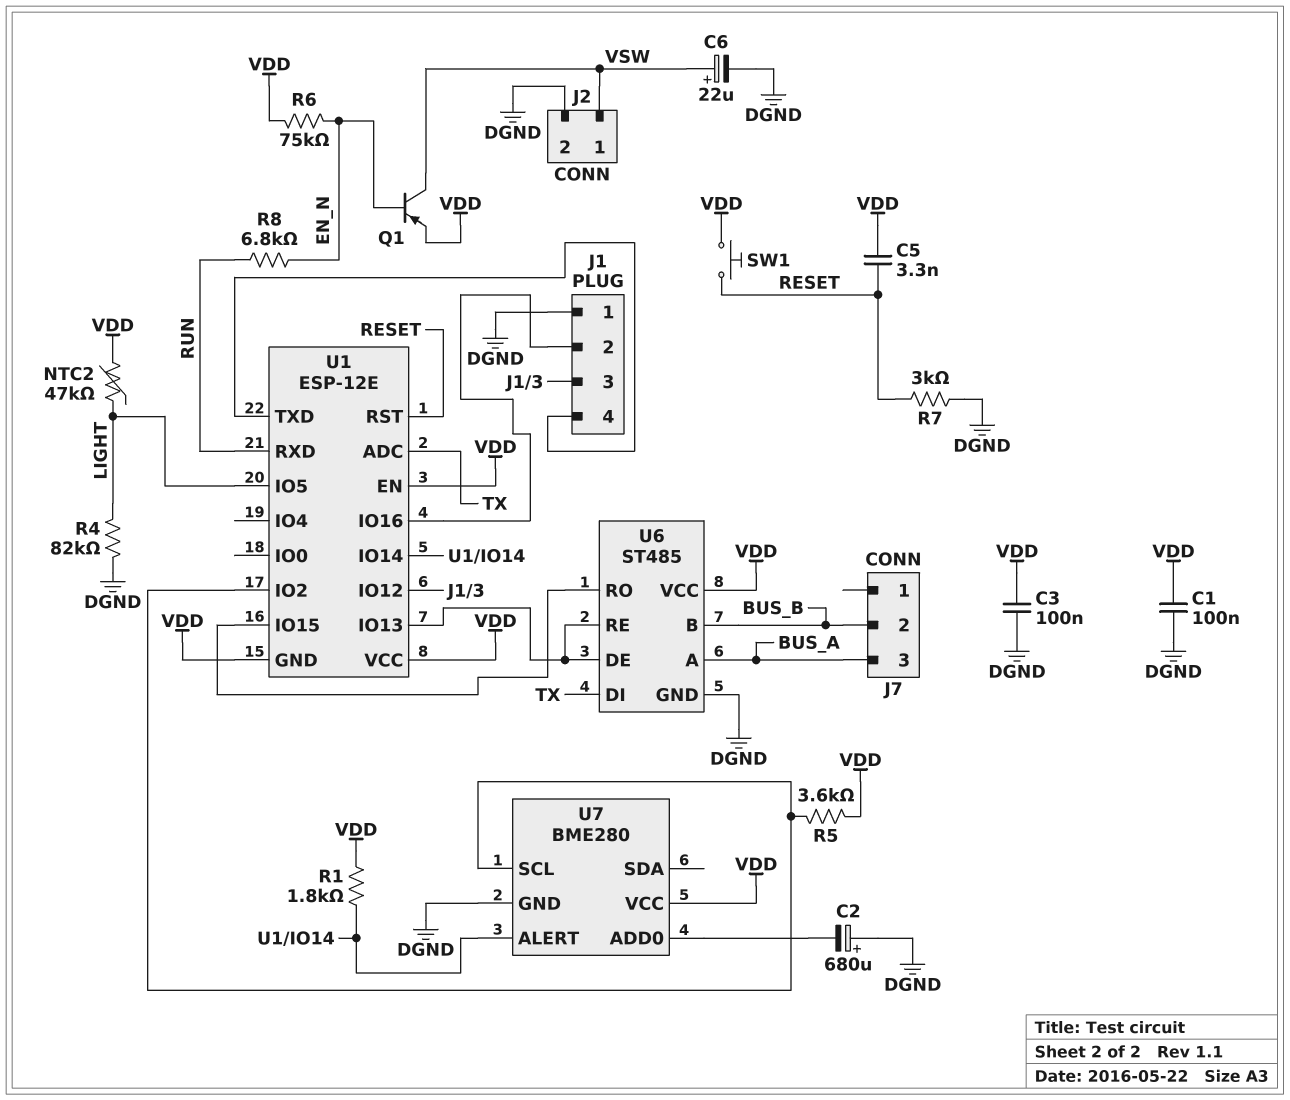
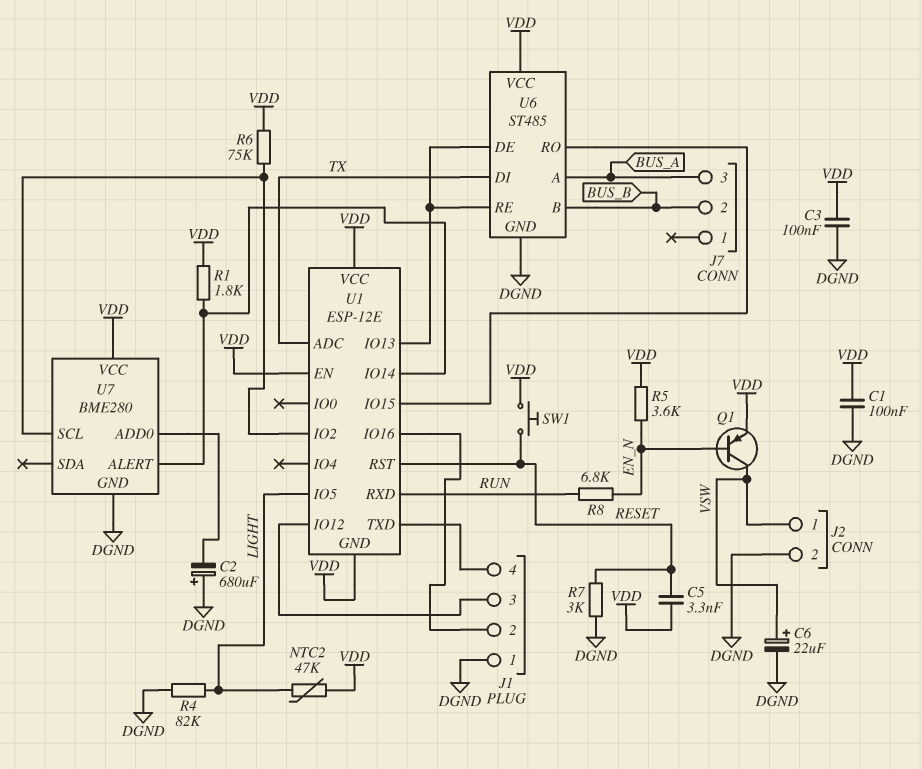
R5: 3.6k (U1/IO2, VDD) -> 3.6k (EN_N, VDD)
R6: 75k (EN_N, VDD) -> 75k (U1/IO2, VDD)

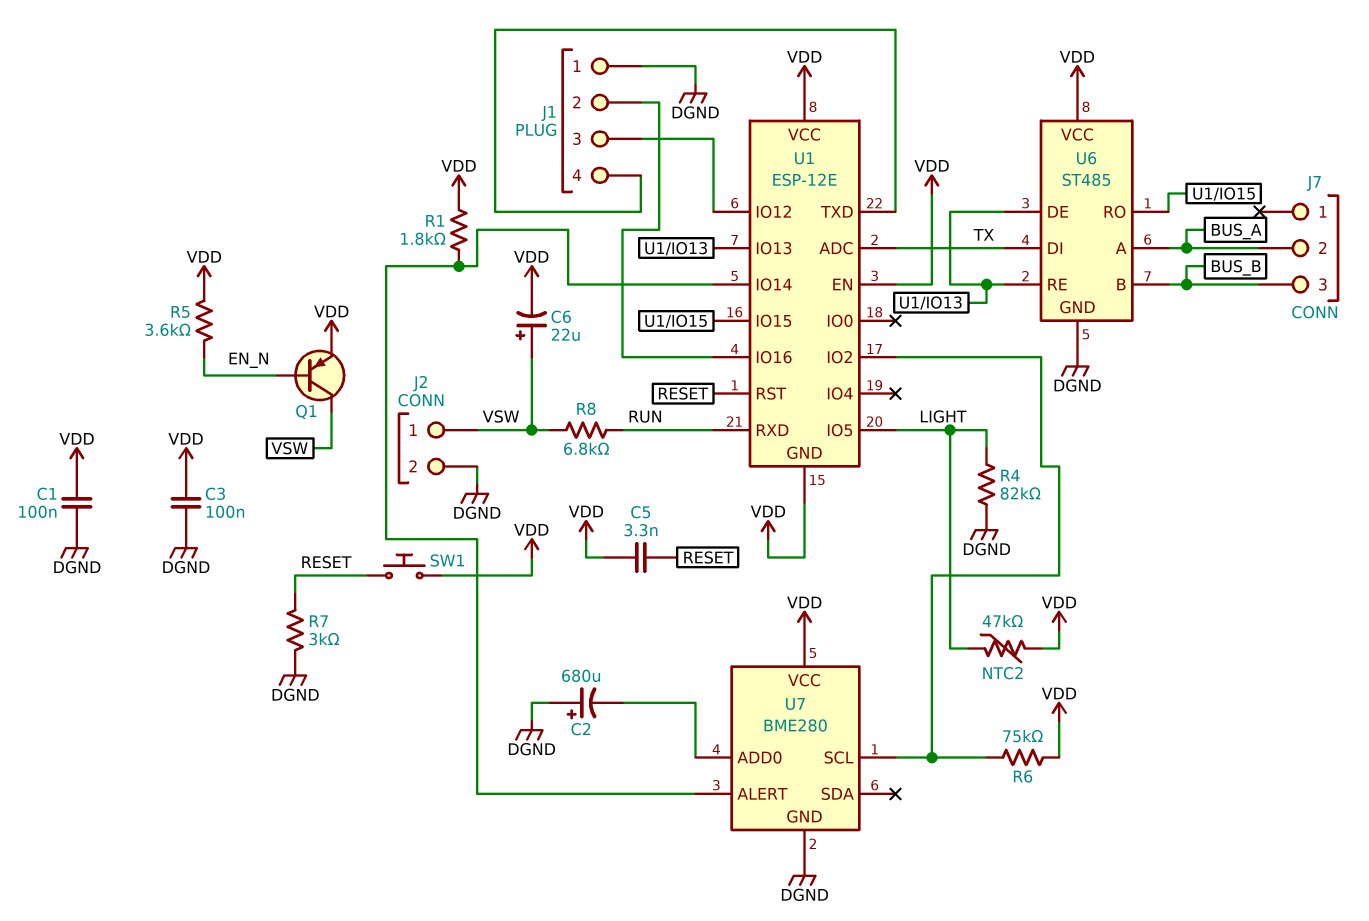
C6: 22uF (plus VSW, minus DGND) -> 22uF (plus VSW, minus VDD)
J7 pin 2: BUS_B -> BUS_A
J7 pin 3: BUS_A -> BUS_B
R8: 6.8k (EN_N, RUN) -> 6.8k (RUN, VSW)

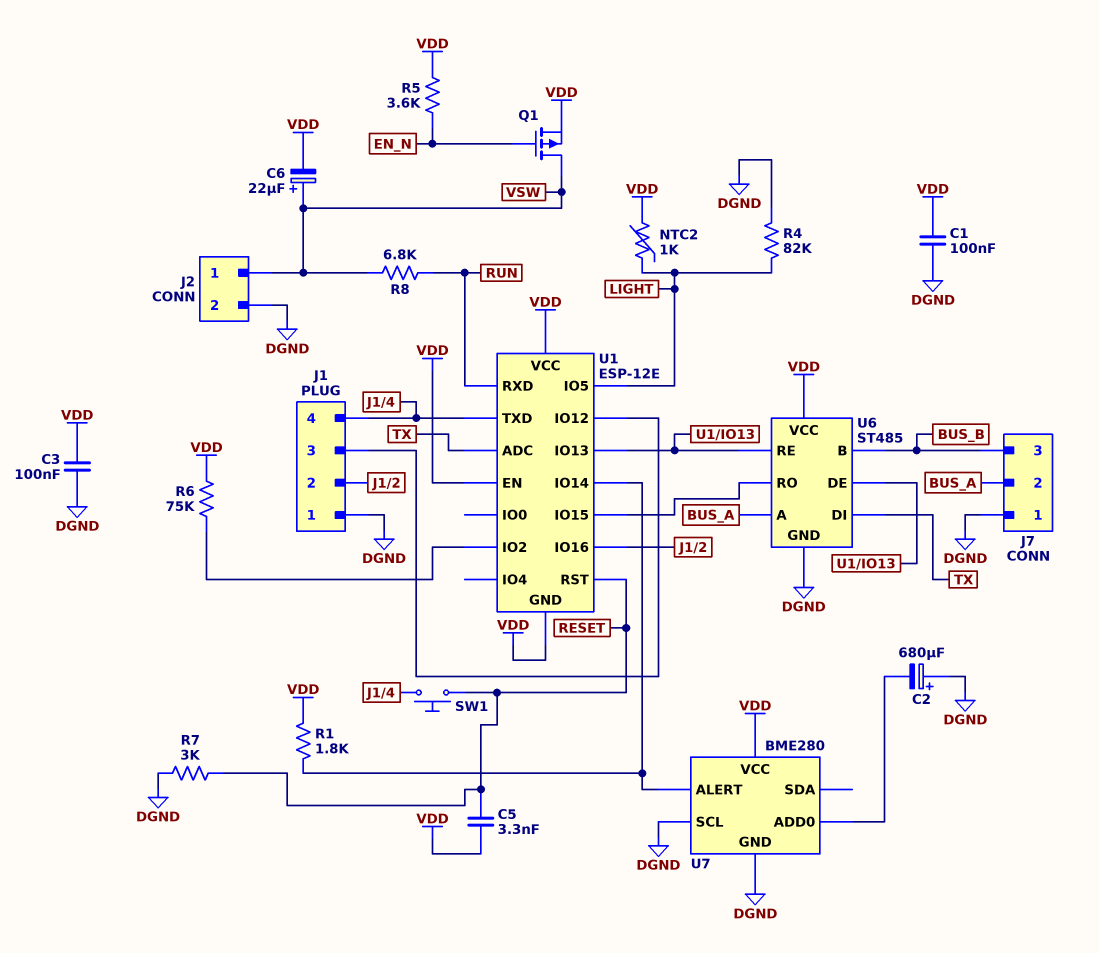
J7 pin 1: none -> DGND
NTC2: 47k (LIGHT, VDD) -> 1k (LIGHT, VDD)
Q1: PNP (B EN_N, C VSW, E VDD) -> PMOS (G EN_N, D VSW, S VDD)
SW1: button (RESET, VDD) -> button (J1/4, RESET)
U7 pin SCL: U1/IO2 -> DGND

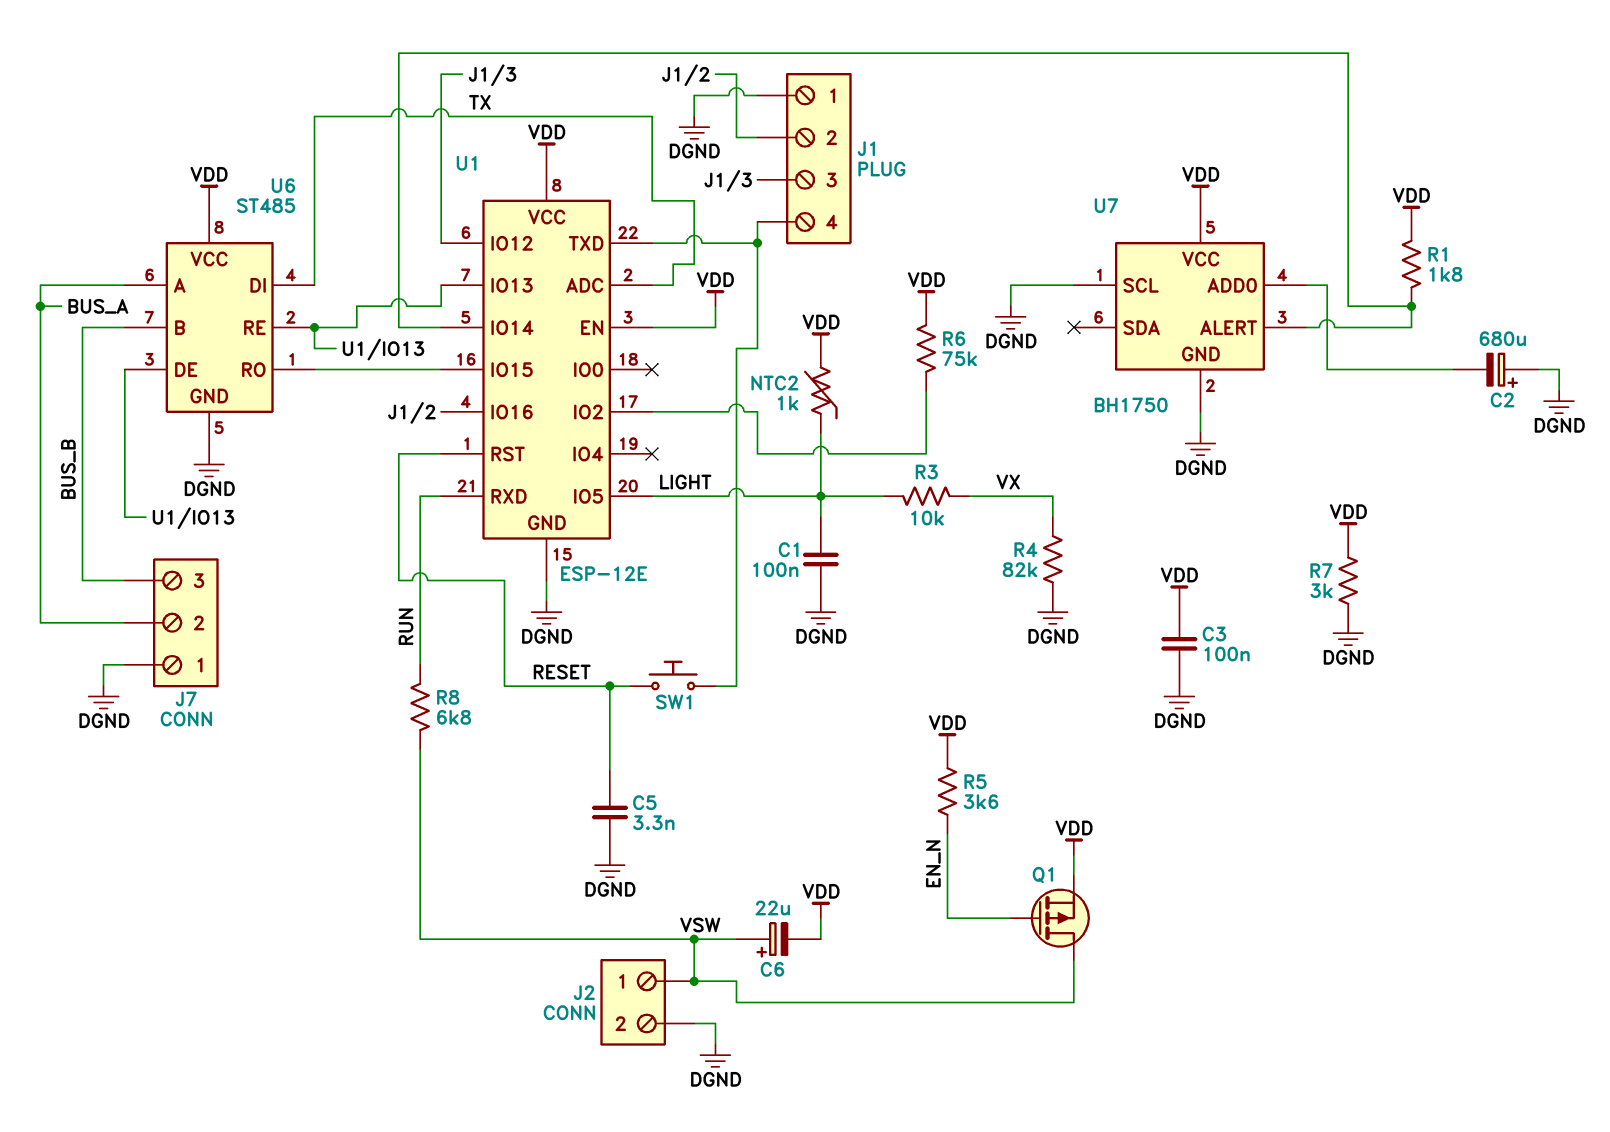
C1: 100nF (DGND, VDD) -> 100nF (DGND, LIGHT)
C5: 3.3nF (RESET, VDD) -> 3.3nF (DGND, RESET)
R3: none -> 10k (LIGHT, VX)
R4: 82k (DGND, LIGHT) -> 82k (DGND, VX)
R7: 3k (DGND, RESET) -> 3k (DGND, VDD)
U1 pin GND: VDD -> DGND
U7: BME280 -> BH1750

